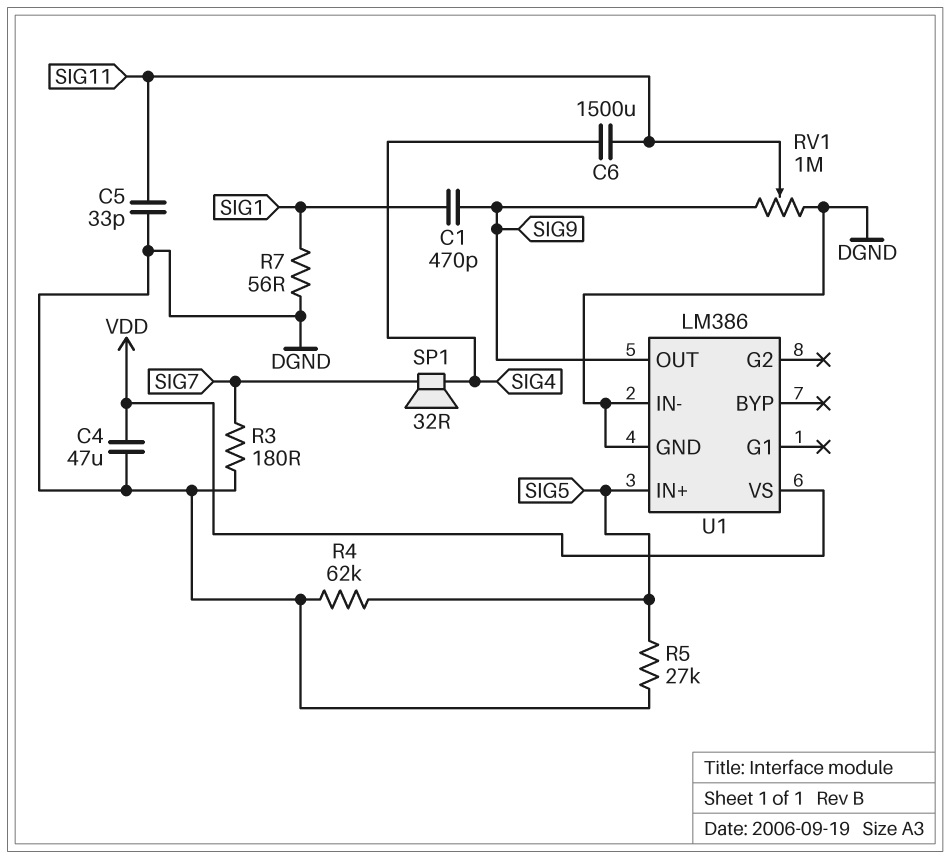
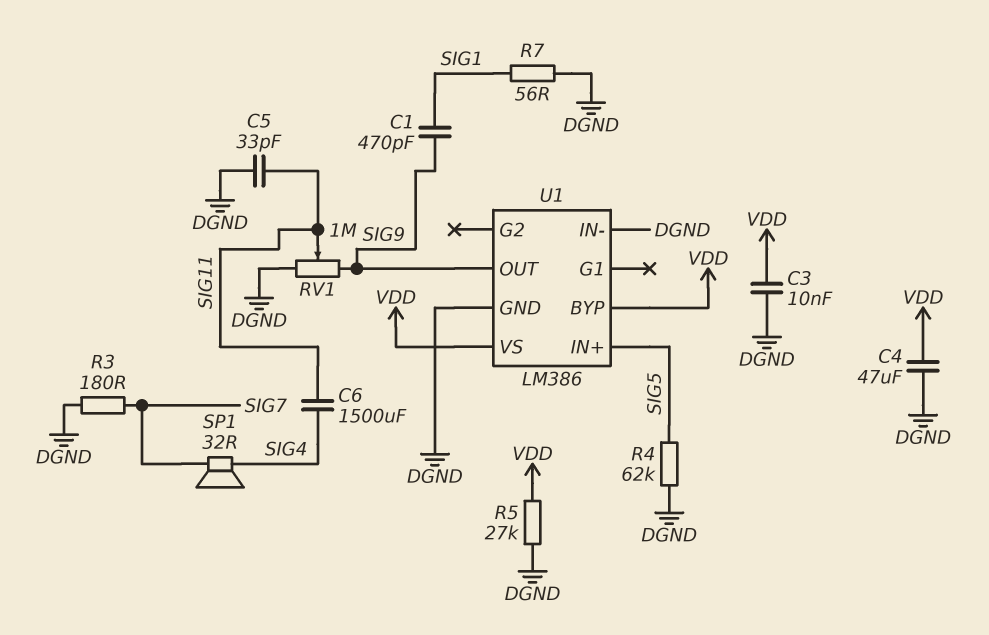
C3: none -> 10nF (DGND, VDD)
R5: 27k (DGND, SIG5) -> 27k (DGND, VDD)
U1 pin BYP: none -> VDD

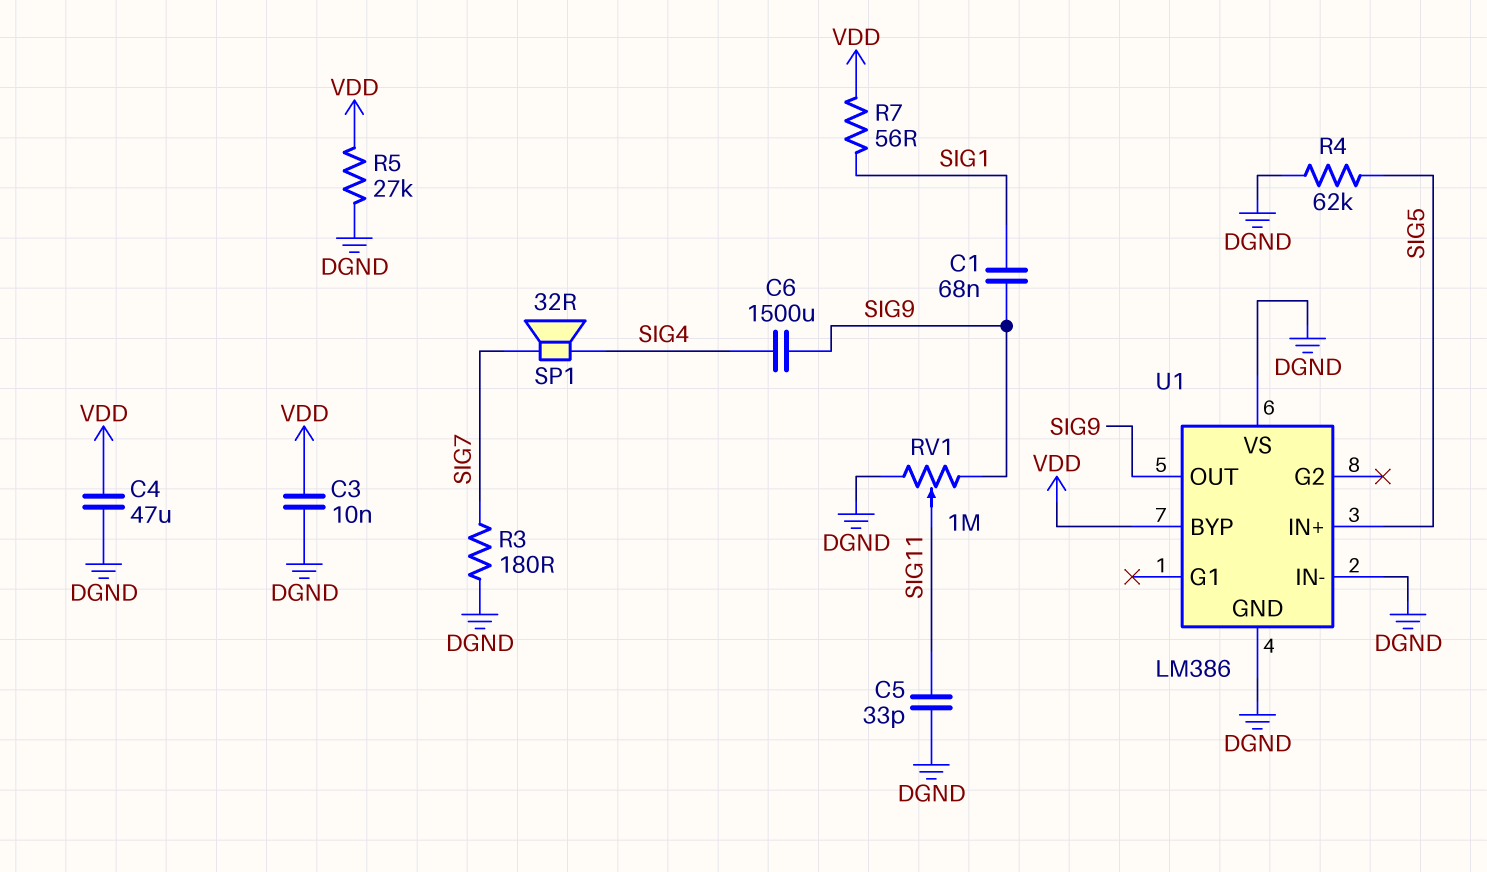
C1: 470pF (SIG1, SIG9) -> 68nF (SIG1, SIG9)
C6: 1500uF (SIG4, SIG11) -> 1500uF (SIG4, SIG9)
R7: 56 (DGND, SIG1) -> 56 (SIG1, VDD)
U1 pin VS: VDD -> DGND

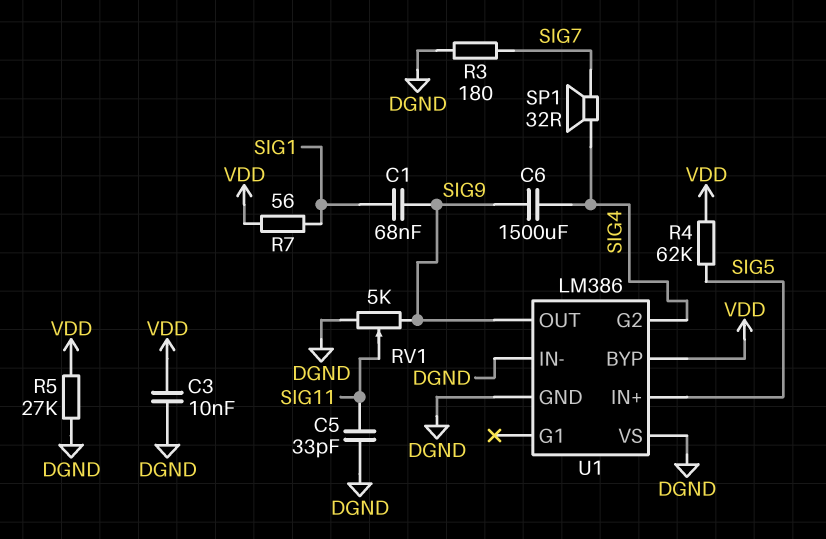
C4: 47uF (DGND, VDD) -> none
R4: 62k (DGND, SIG5) -> 62k (SIG5, VDD)
RV1: 1M (DGND, SIG9, wiper SIG11) -> 5k (DGND, SIG9, wiper SIG11)
U1 pin G2: none -> SIG4

